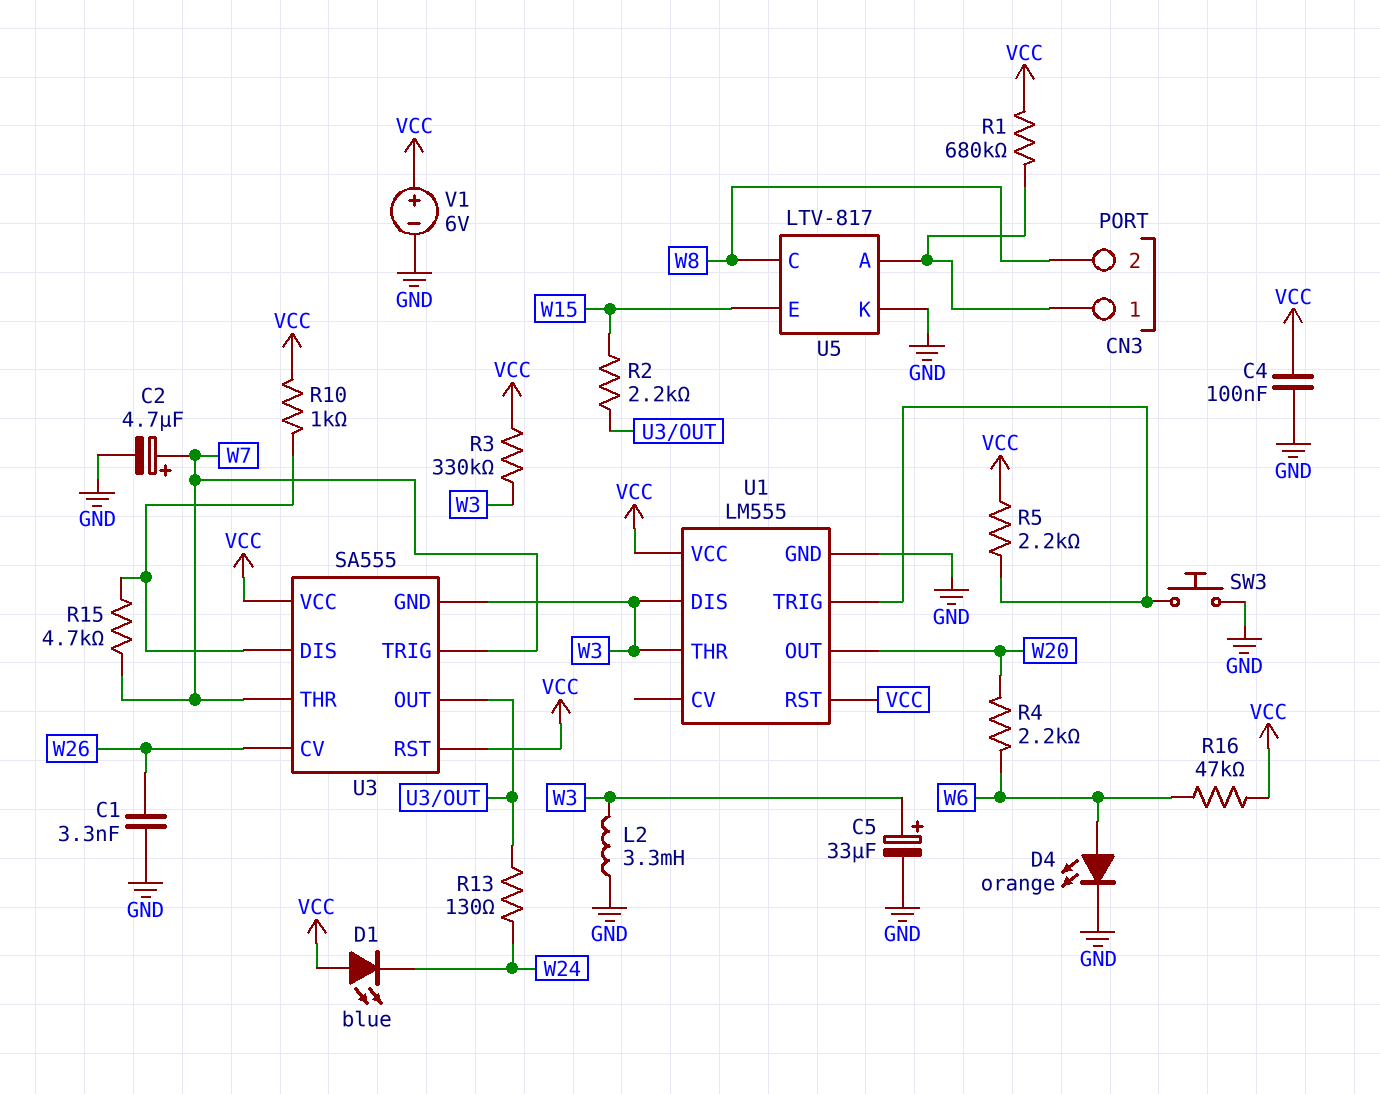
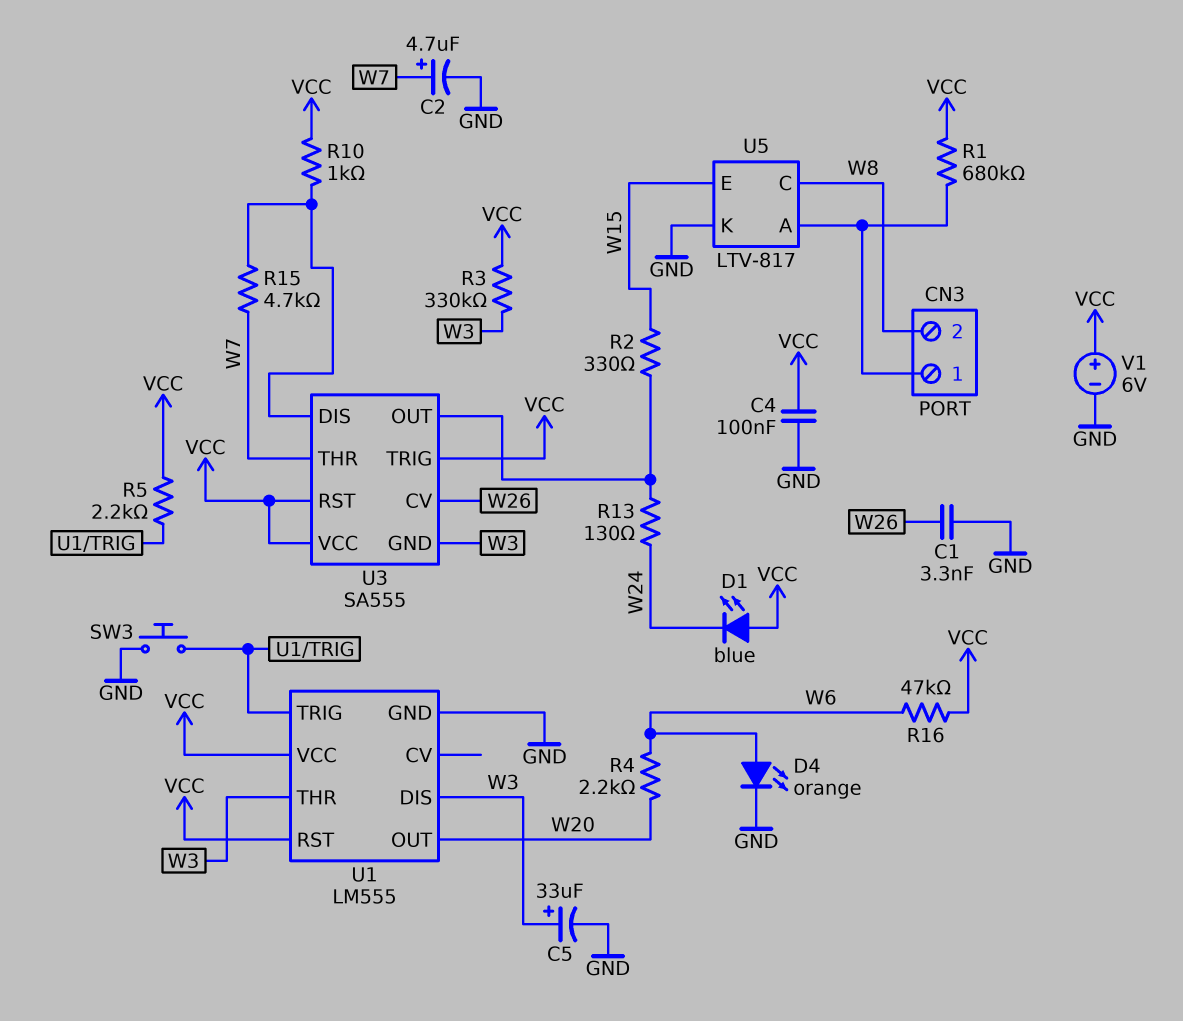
L2: 3.3mH (GND, W3) -> none
R2: 2.2k (U3/OUT, W15) -> 330 (U3/OUT, W15)
U3 pin TRIG: W7 -> VCC

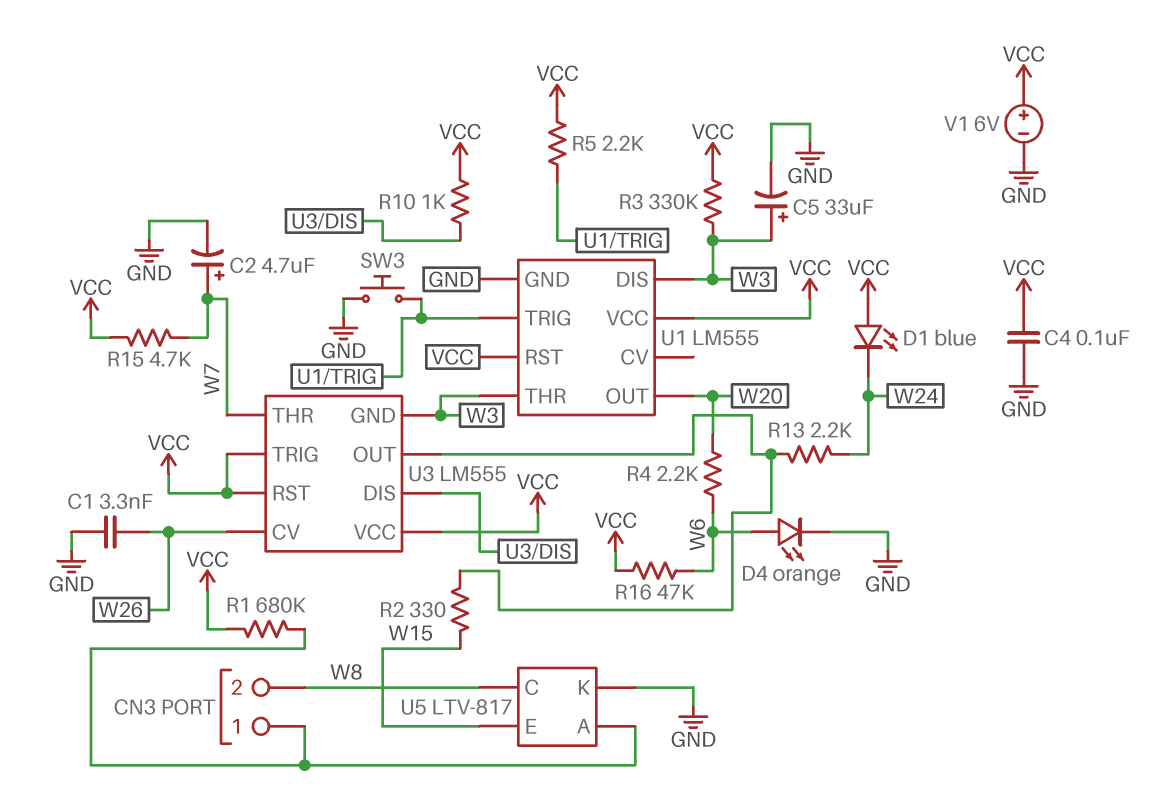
R13: 130 (U3/OUT, W24) -> 2.2k (U3/OUT, W24)
R15: 4.7k (U3/DIS, W7) -> 4.7k (VCC, W7)
U3: SA555 -> LM555

